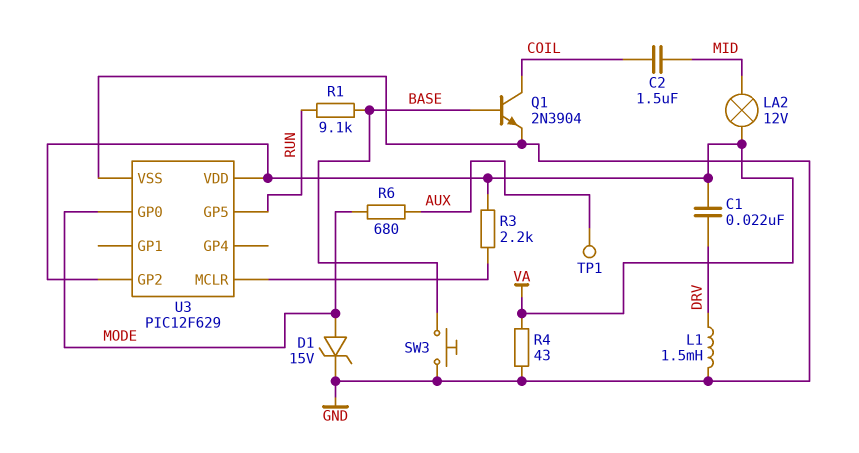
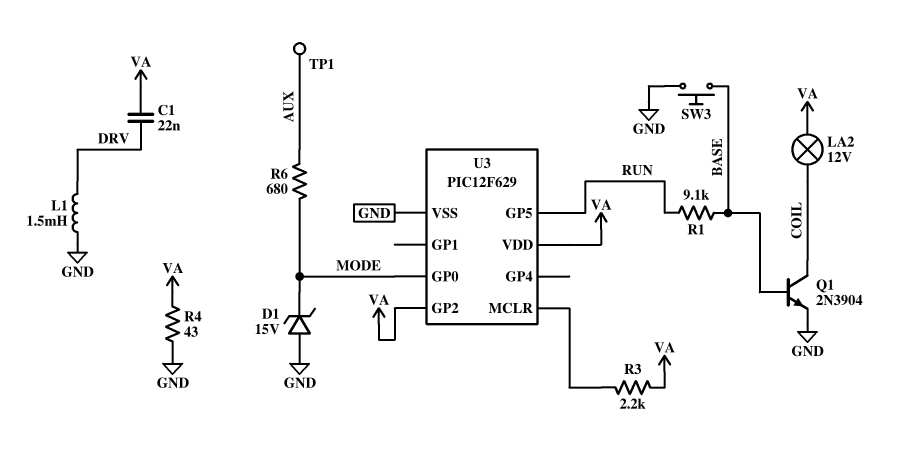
C2: 1.5uF (COIL, MID) -> none
D1: zener 15V (A MODE, K GND) -> zener 15V (A GND, K MODE)
LA2: lamp 12V (MID, VA) -> lamp 12V (COIL, VA)

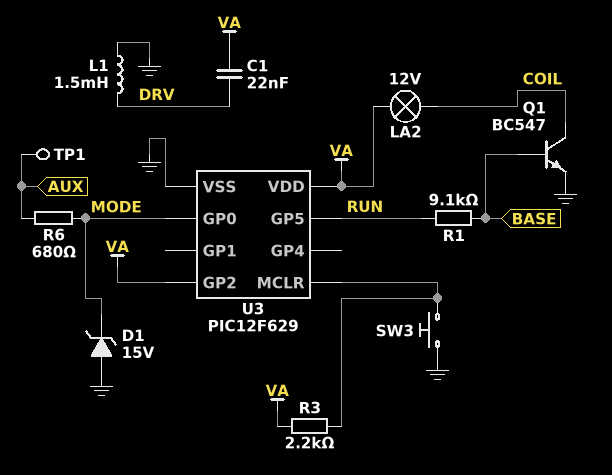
Q1: NPN 2N3904 (B BASE, C COIL, E GND) -> NPN BC547 (B BASE, C COIL, E GND)
R4: 43 (GND, VA) -> none
SW3: button (BASE, GND) -> button (GND, U3/MCLR)

